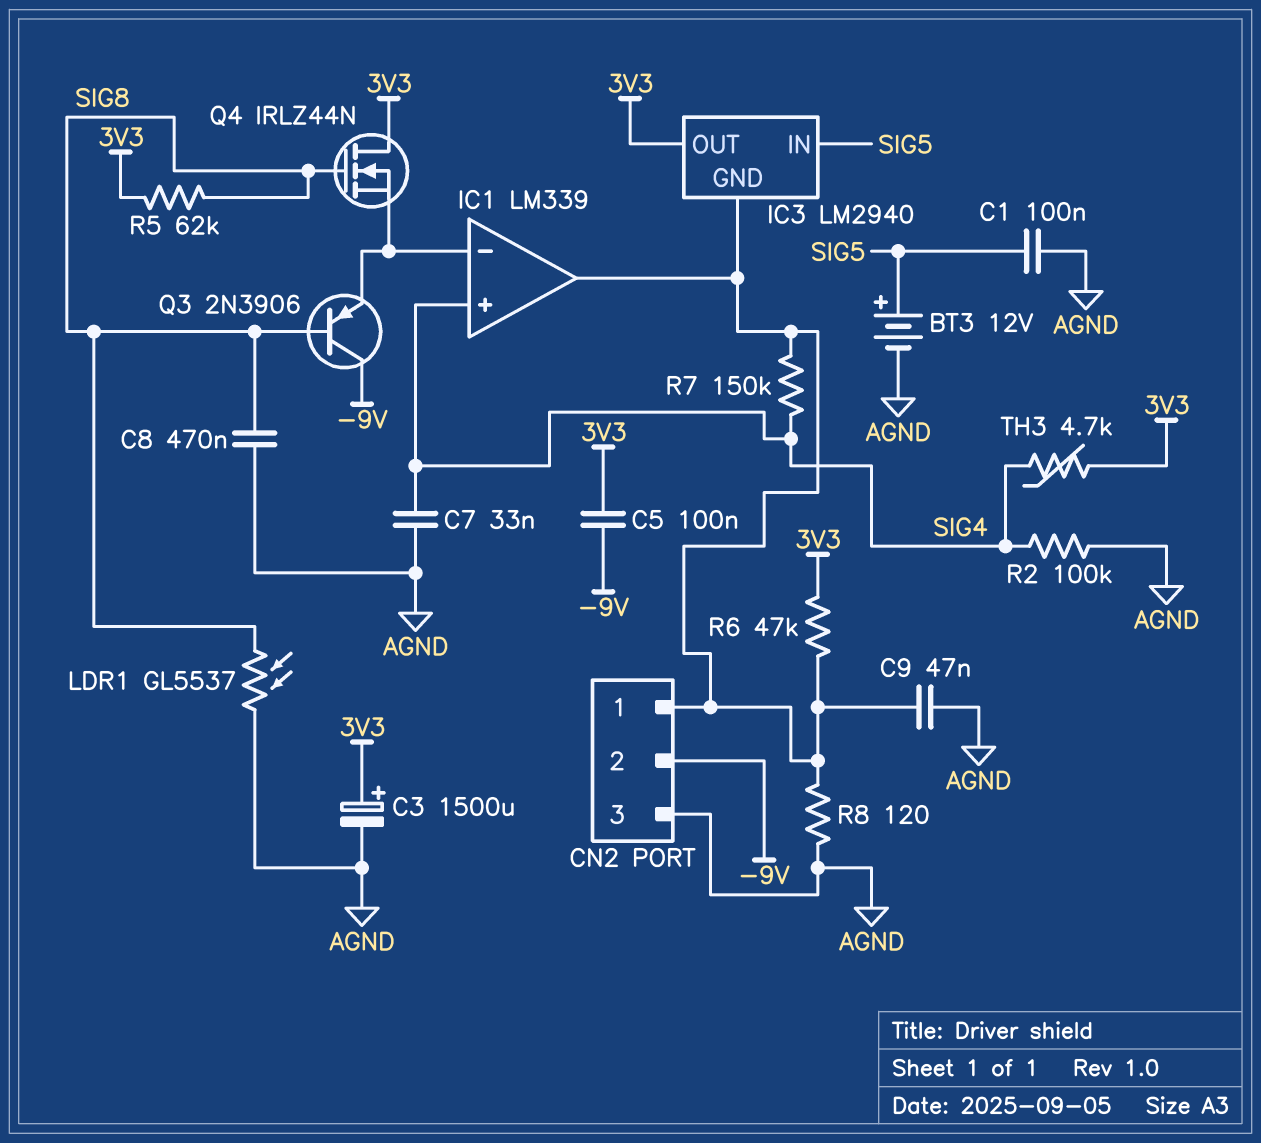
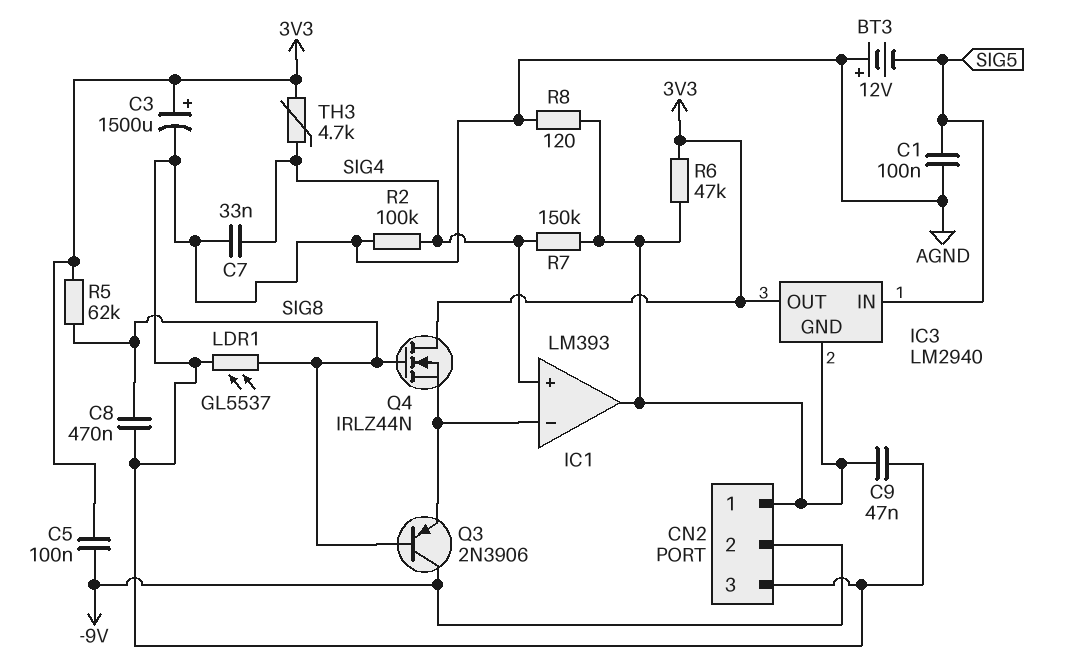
BT3: 12V (plus SIG5, minus AGND) -> 12V (plus AGND, minus SIG5)
IC1: LM339 -> LM393

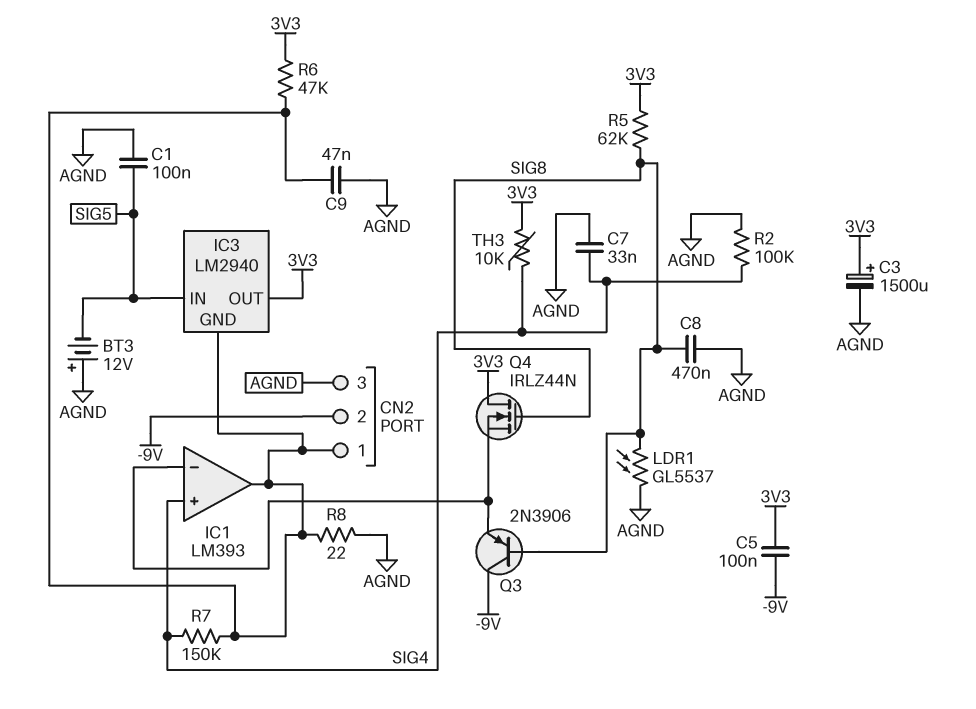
R8: 120 (AGND, CN2/1) -> 22 (AGND, CN2/1)
TH3: 4.7k (3V3, SIG4) -> 10k (3V3, SIG4)

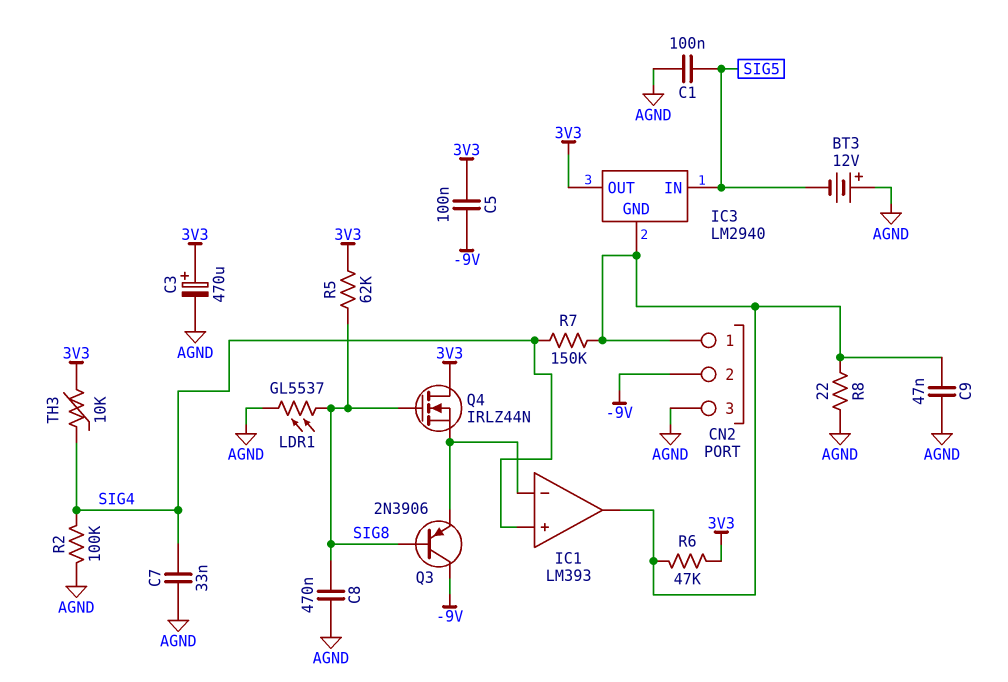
C3: 1500uF (plus 3V3, minus AGND) -> 470uF (plus 3V3, minus AGND)

